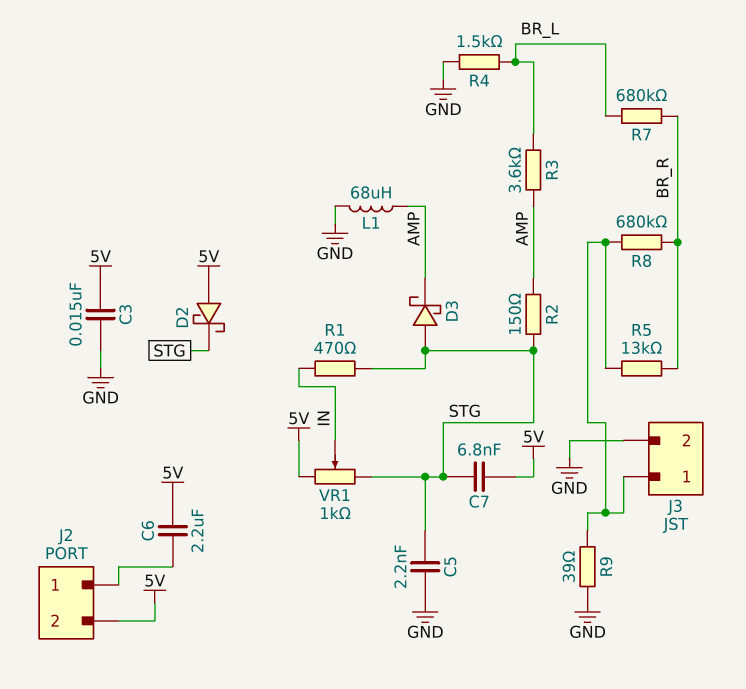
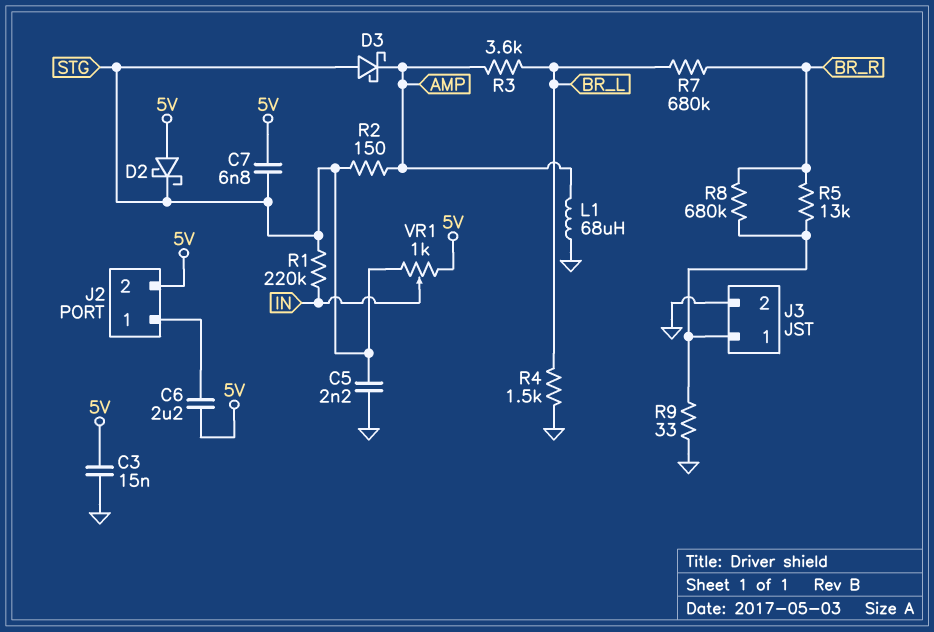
R1: 470 (IN, STG) -> 220k (IN, STG)
R9: 39 (GND, J3/1) -> 33 (GND, J3/1)

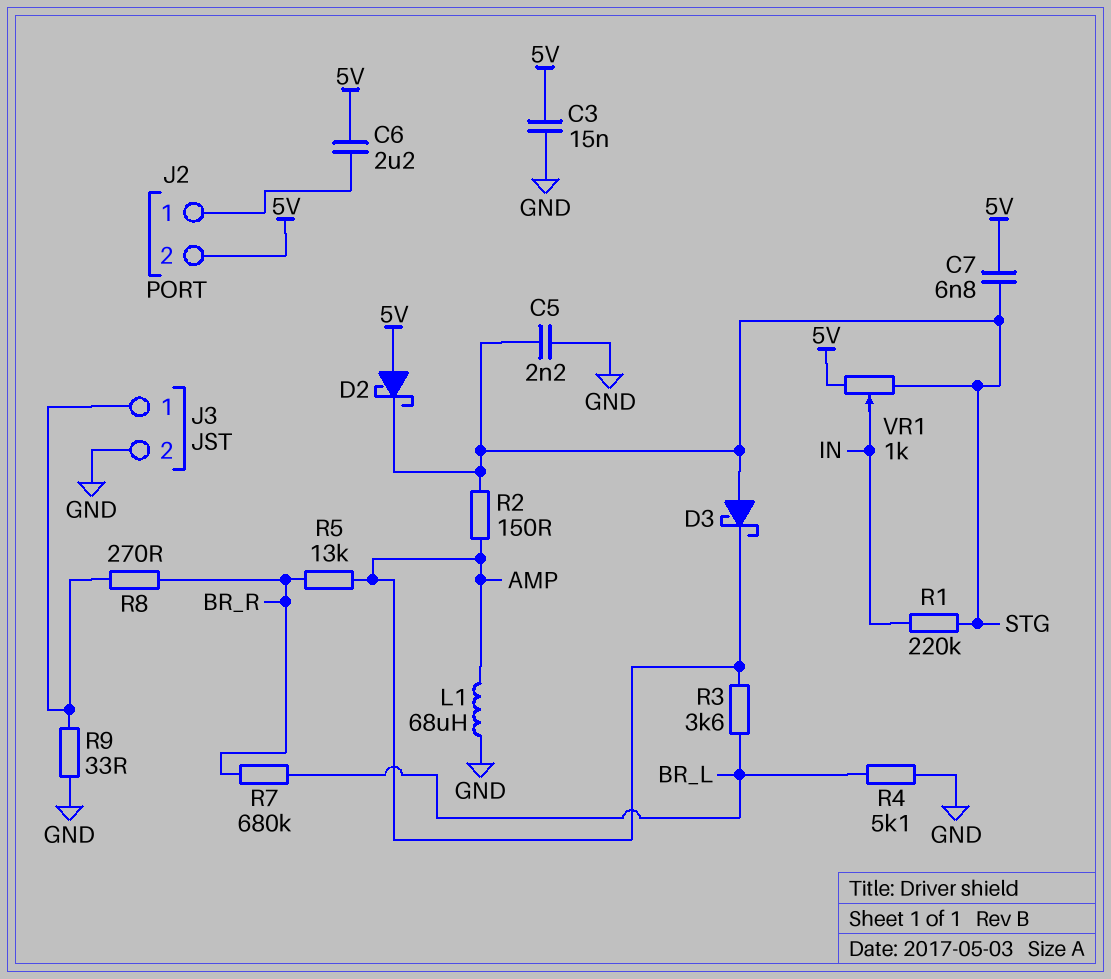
R4: 1.5k (BR_L, GND) -> 5.1k (BR_L, GND)
R5: 13k (BR_R, J3/1) -> 13k (AMP, BR_R)
R8: 680k (BR_R, J3/1) -> 270 (BR_R, J3/1)

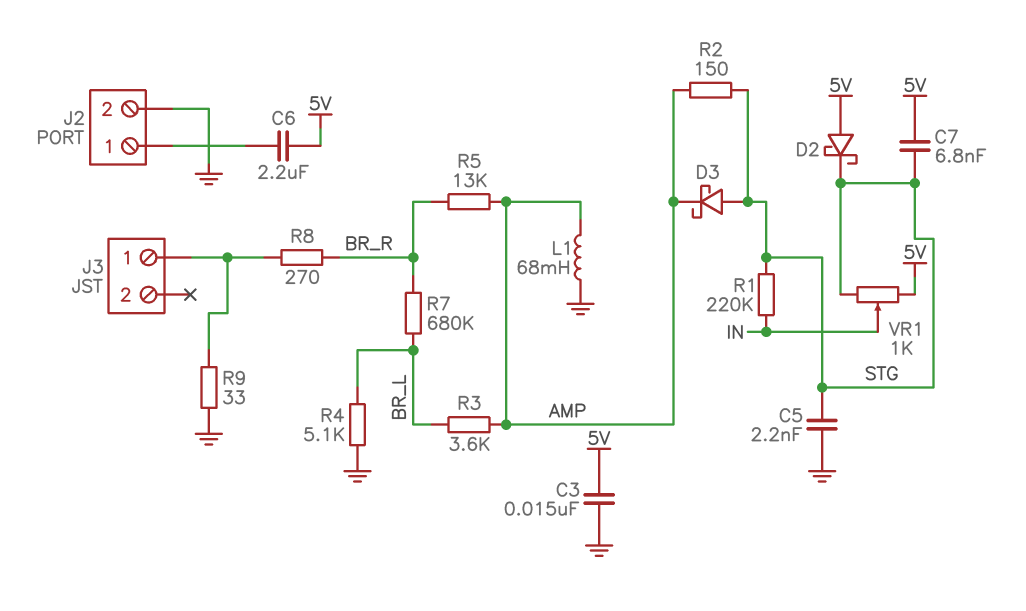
J2 pin 2: 5V -> GND
J3 pin 2: GND -> none
L1: 68uH (AMP, GND) -> 68mH (AMP, GND)

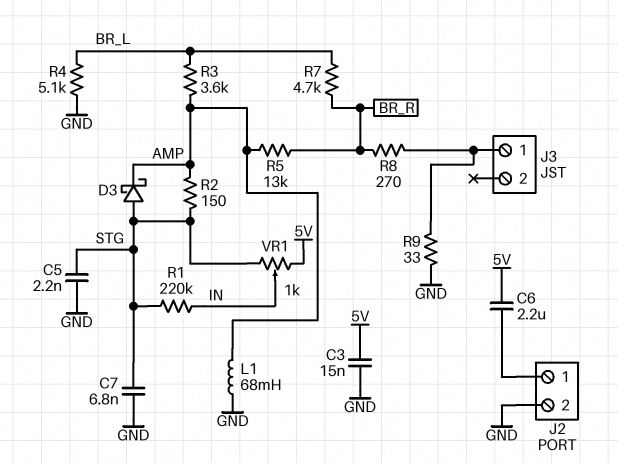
C7: 6.8nF (5V, STG) -> 6.8nF (GND, STG)
D2: schottky (A 5V, K STG) -> none
R7: 680k (BR_L, BR_R) -> 4.7k (BR_L, BR_R)

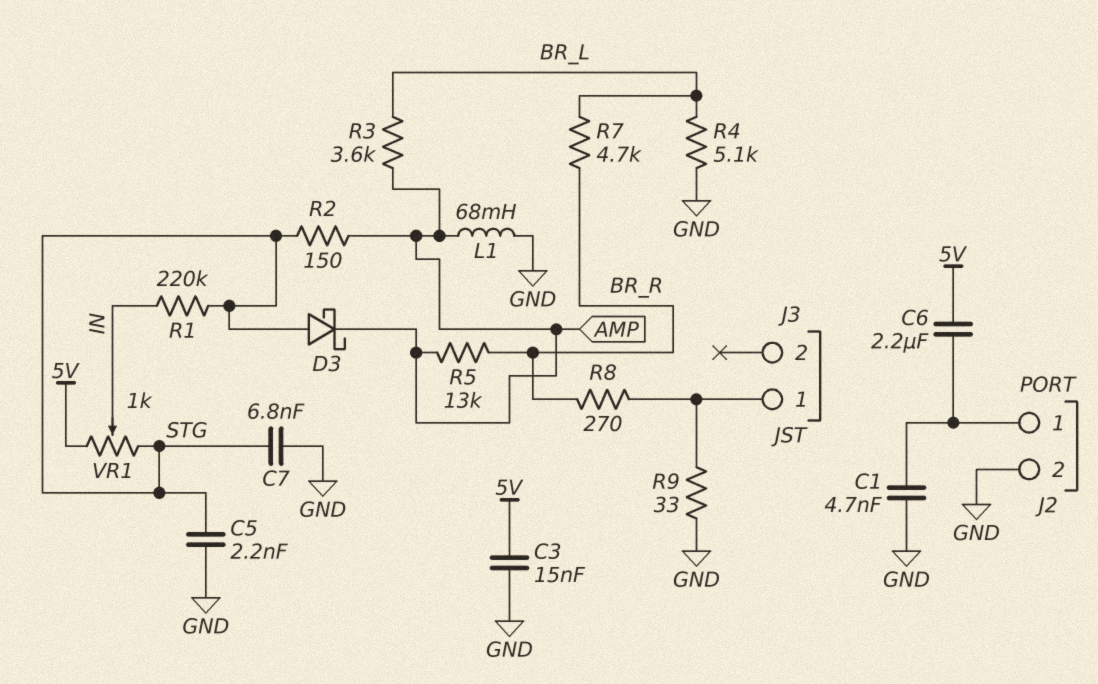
C1: none -> 4.7nF (GND, J2/1)

